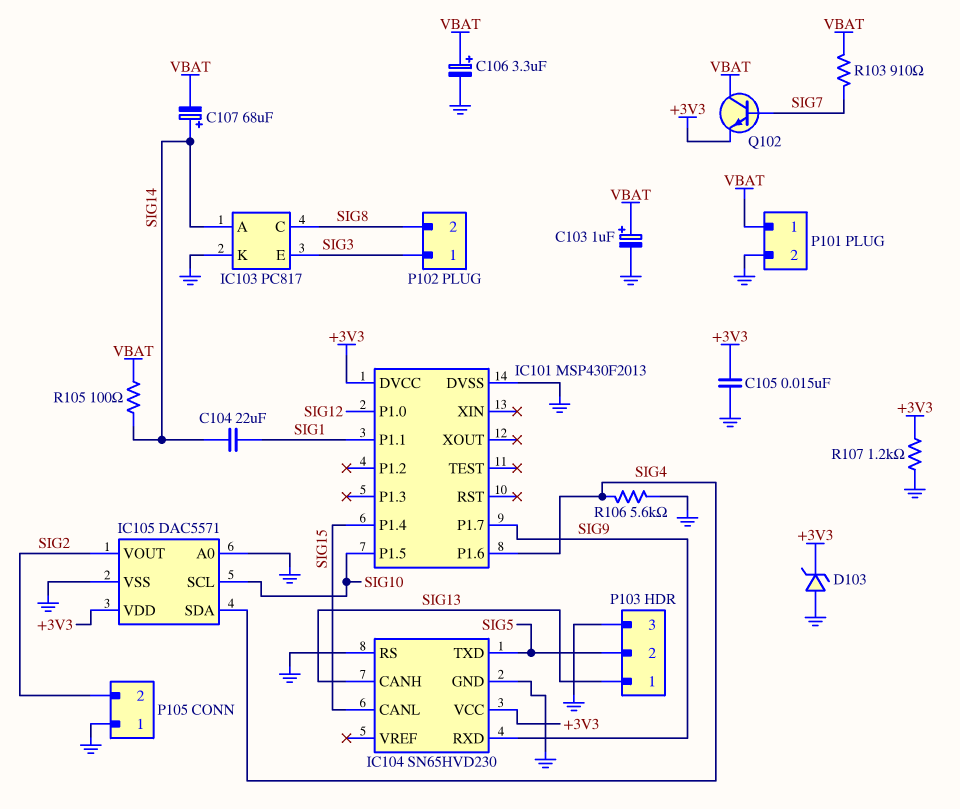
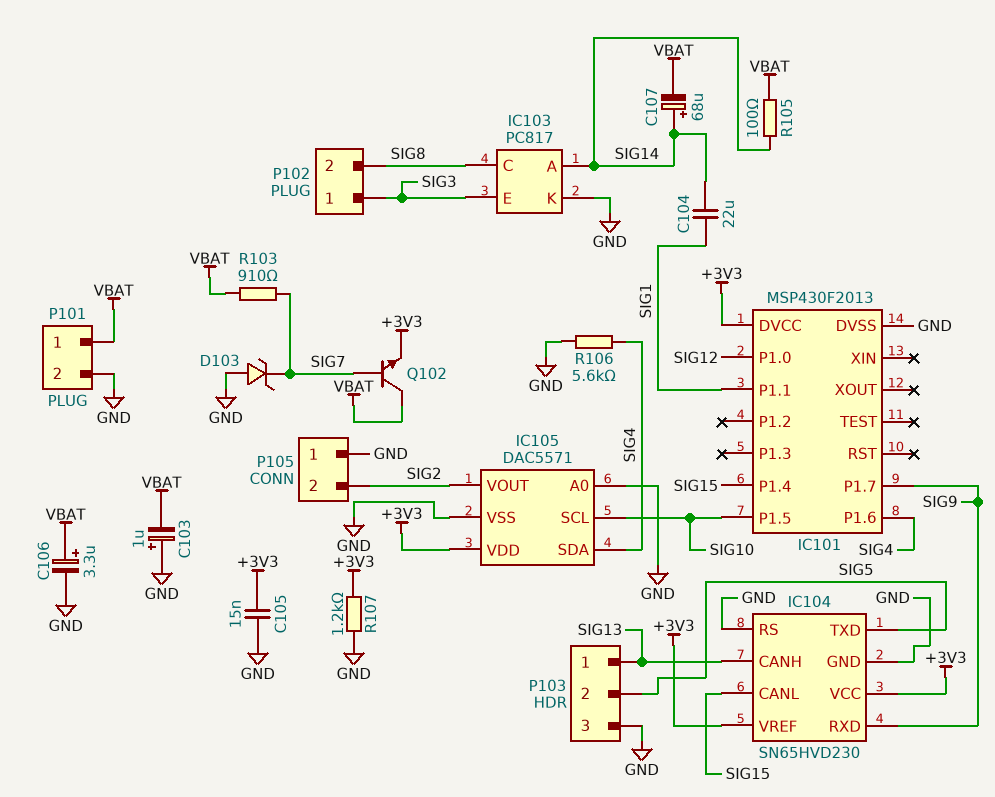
C103: 1uF (plus VBAT, minus GND) -> 1uF (plus GND, minus VBAT)
D103: zener (A GND, K +3V3) -> zener (A GND, K SIG7)
IC104 pin VREF: none -> +3V3

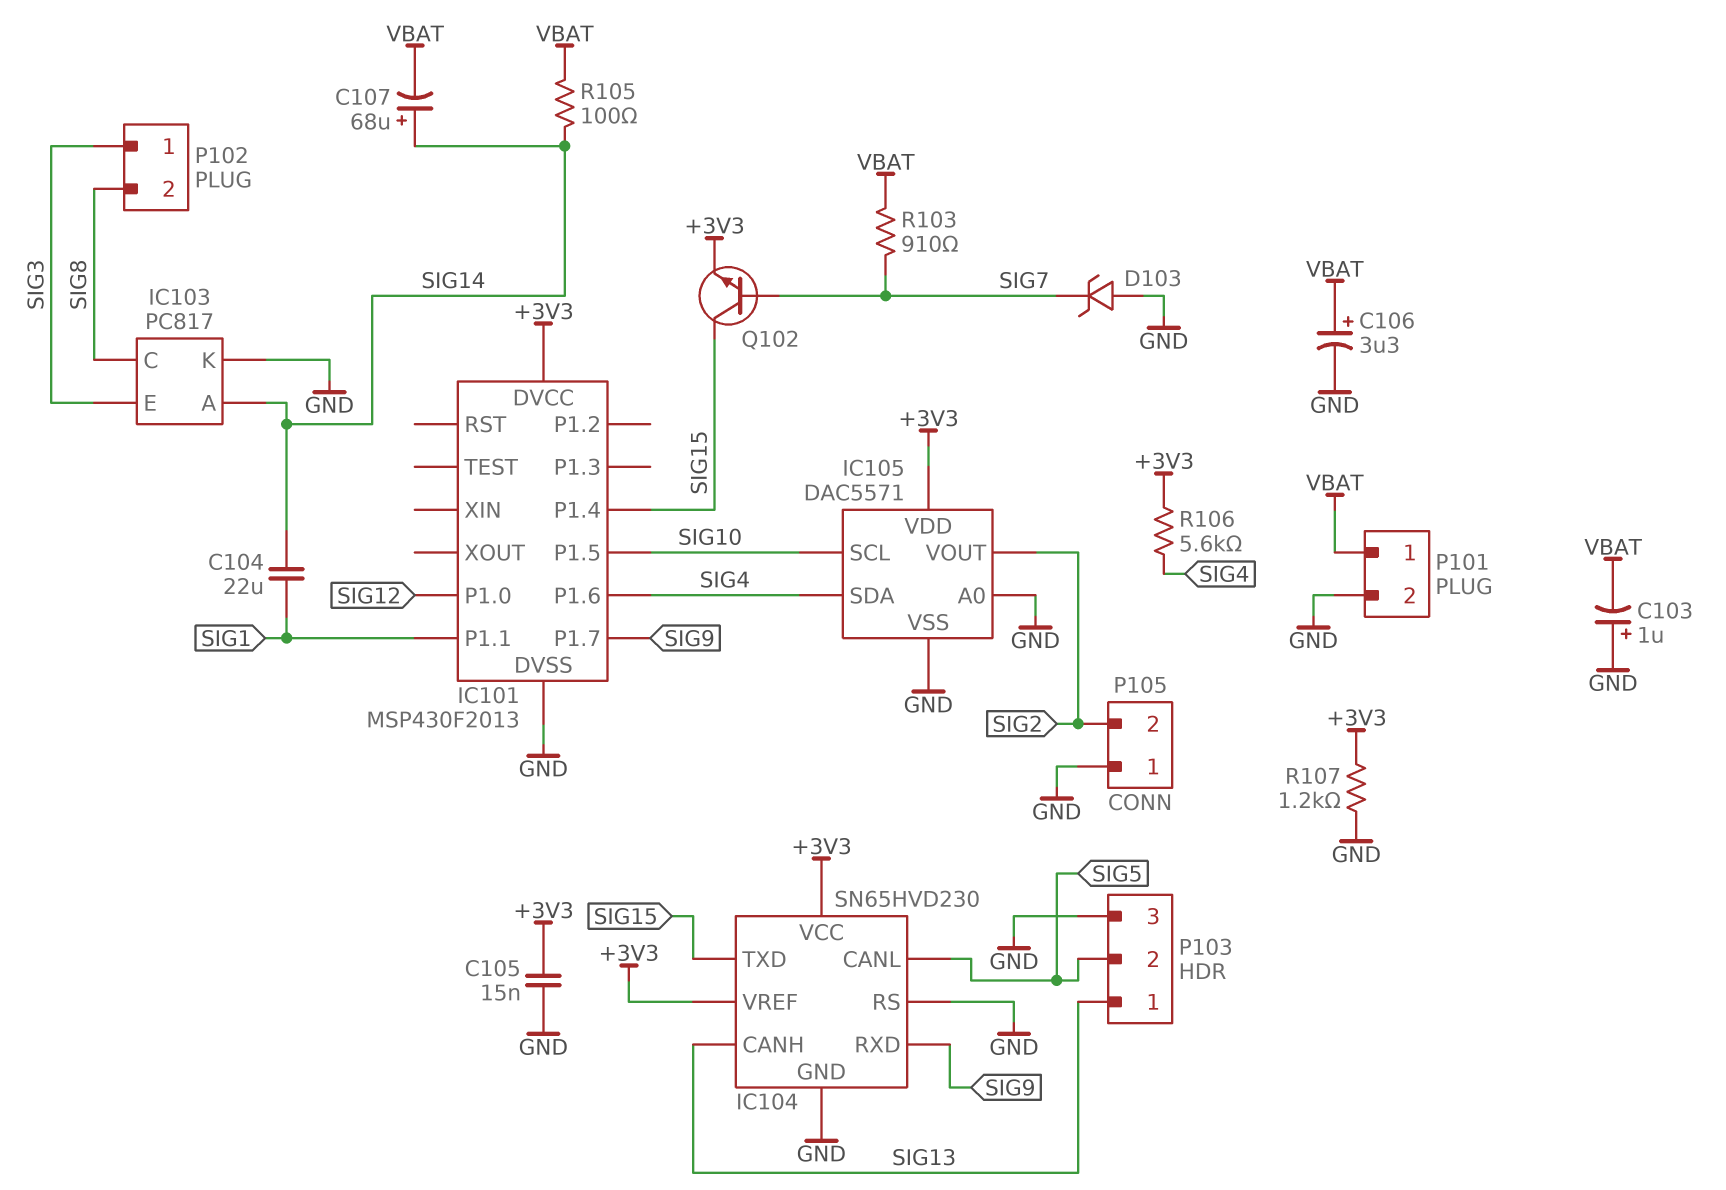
IC104 pin CANL: SIG15 -> SIG5
IC104 pin TXD: SIG5 -> SIG15
Q102: NPN (B SIG7, C VBAT, E +3V3) -> NPN (B SIG7, C SIG15, E +3V3)
R106: 5.6k (GND, SIG4) -> 5.6k (+3V3, SIG4)

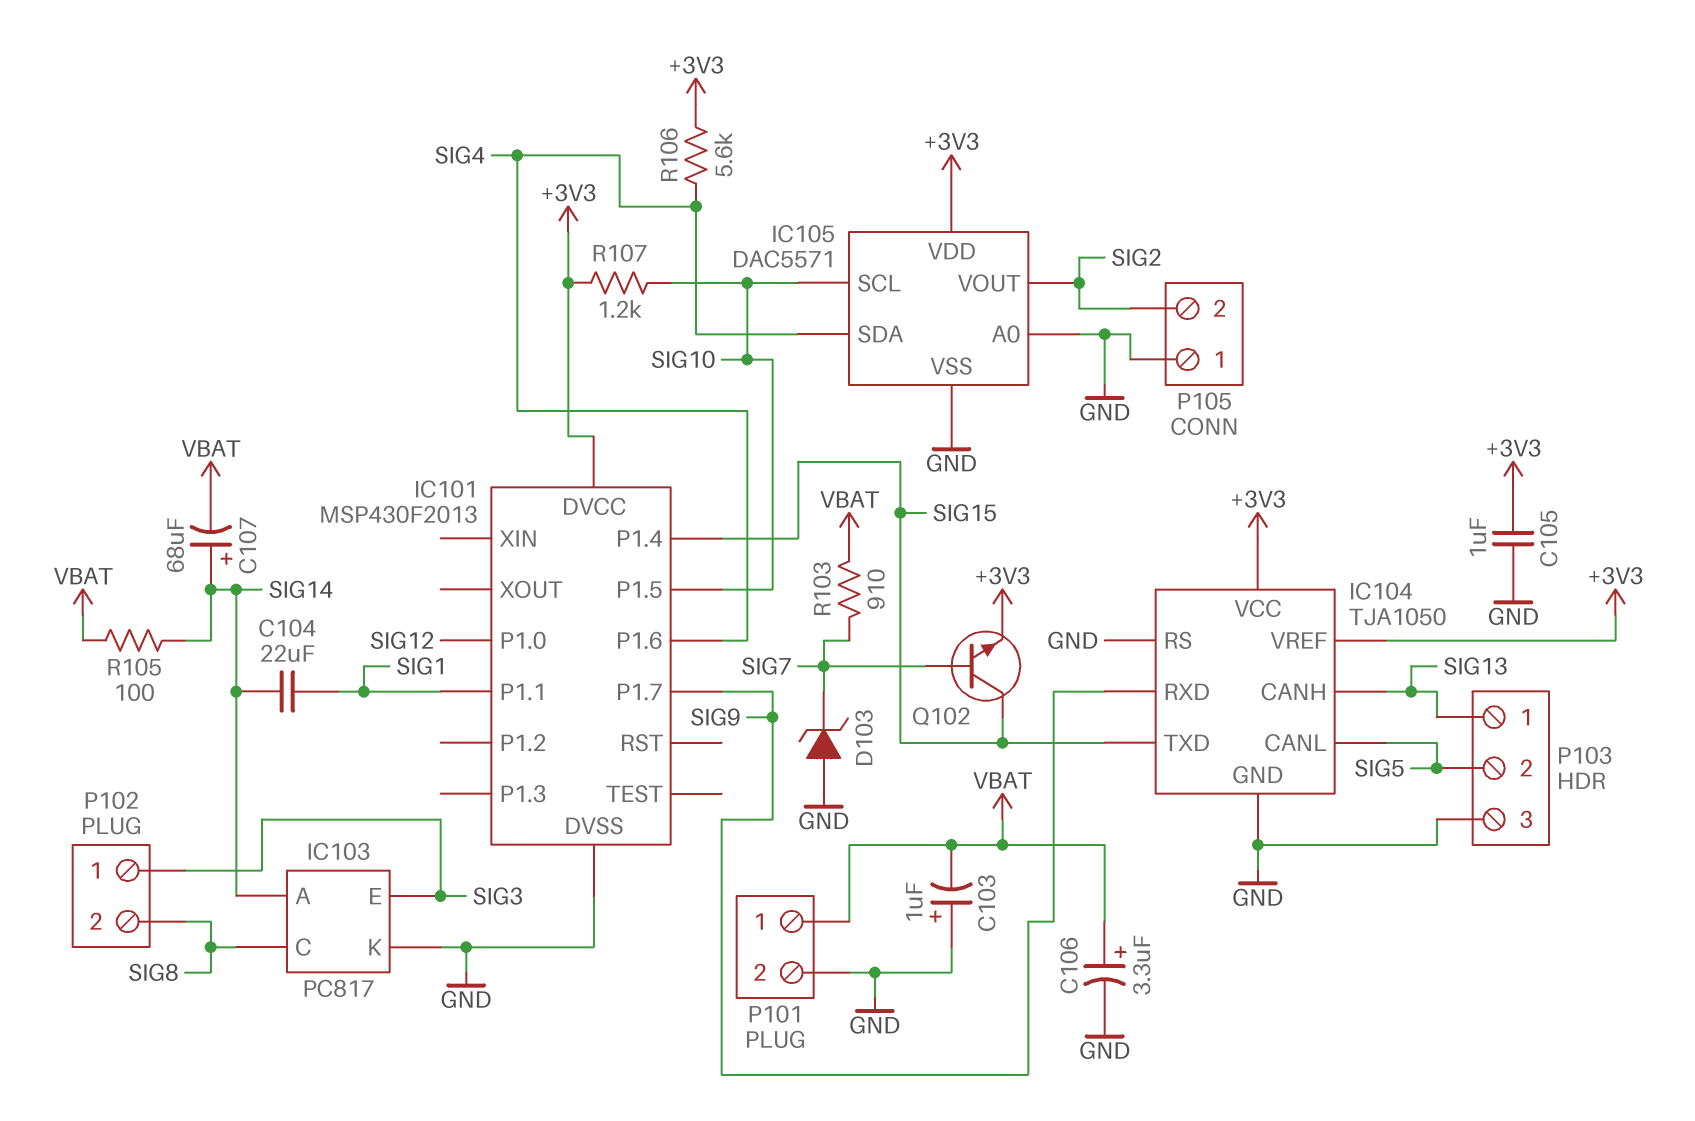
C105: 15nF (+3V3, GND) -> 1uF (+3V3, GND)
IC104: SN65HVD230 -> TJA1050
R107: 1.2k (+3V3, GND) -> 1.2k (+3V3, SIG10)

